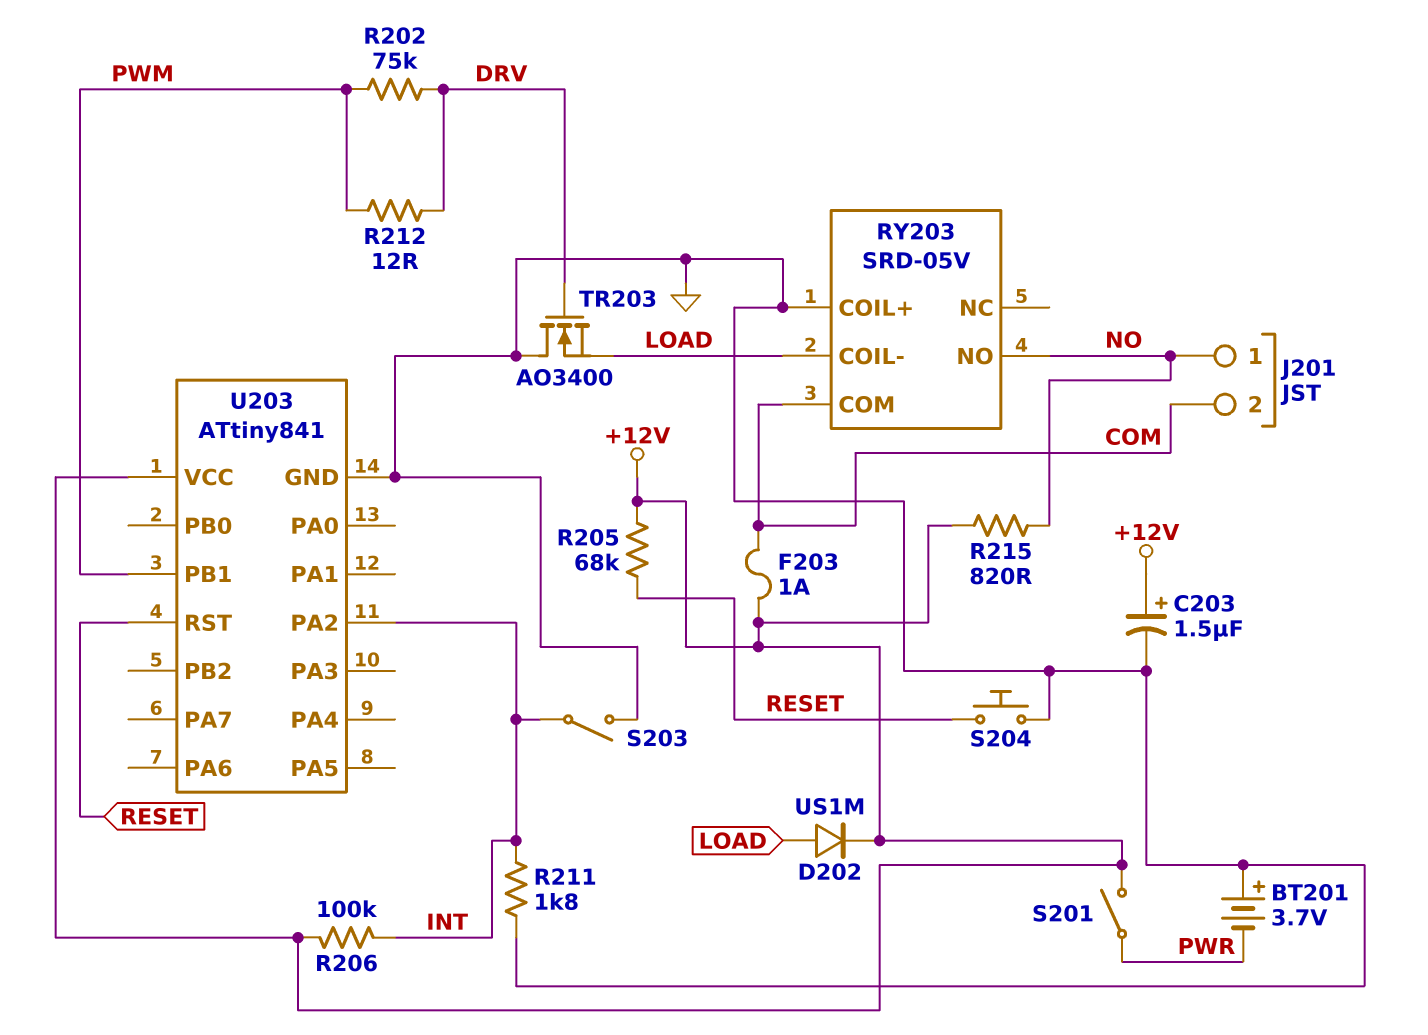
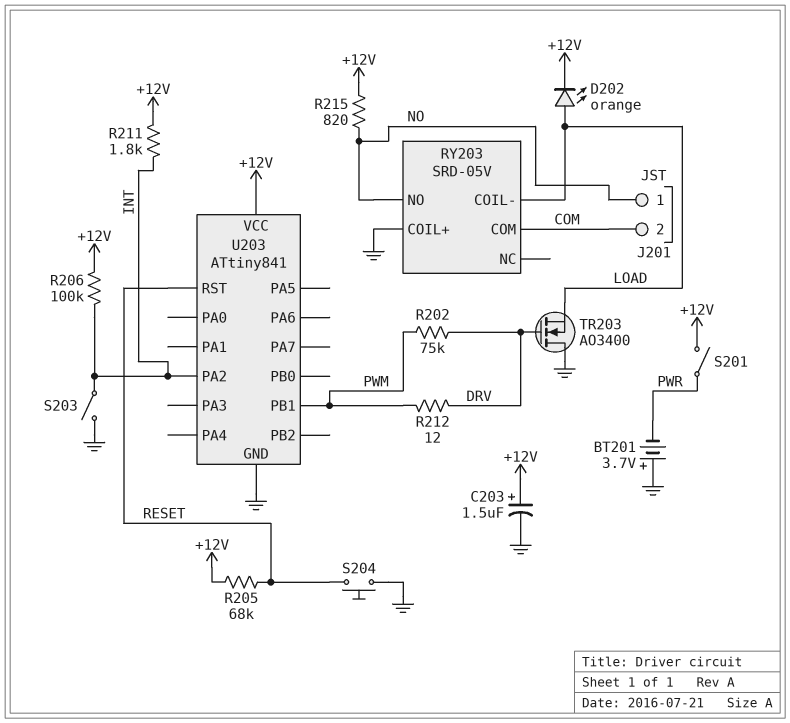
D202: diode US1M (A LOAD, K +12V) -> LED orange (A LOAD, K +12V)
F203: 1A (+12V, COM) -> none
R211: 1.8k (GND, INT) -> 1.8k (+12V, INT)

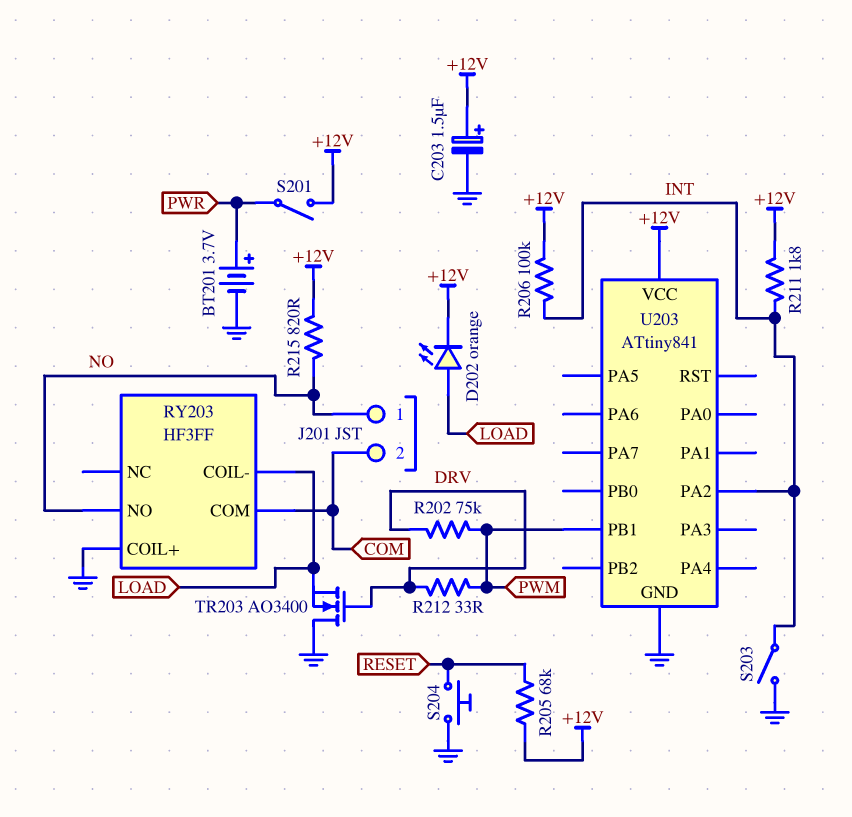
BT201: 3.7V (plus GND, minus PWR) -> 3.7V (plus PWR, minus GND)
R212: 12 (DRV, PWM) -> 33 (DRV, PWM)
RY203: SRD-05V -> HF3FF
U203 pin RST: RESET -> none

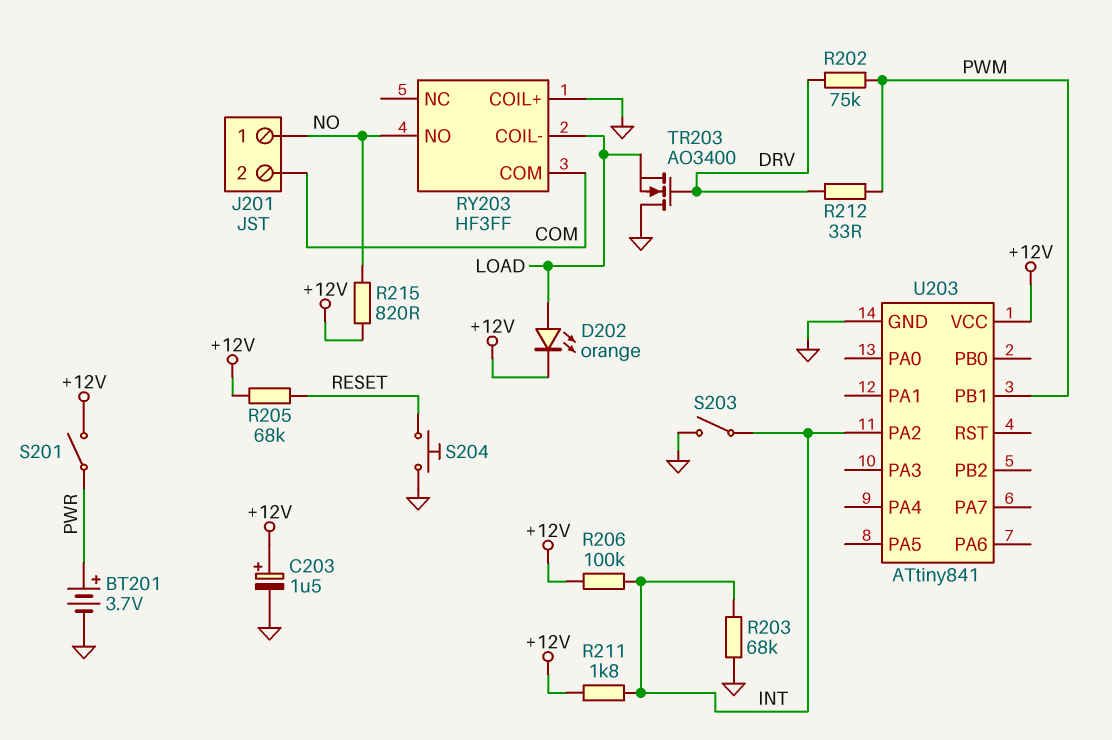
R203: none -> 68k (GND, INT)

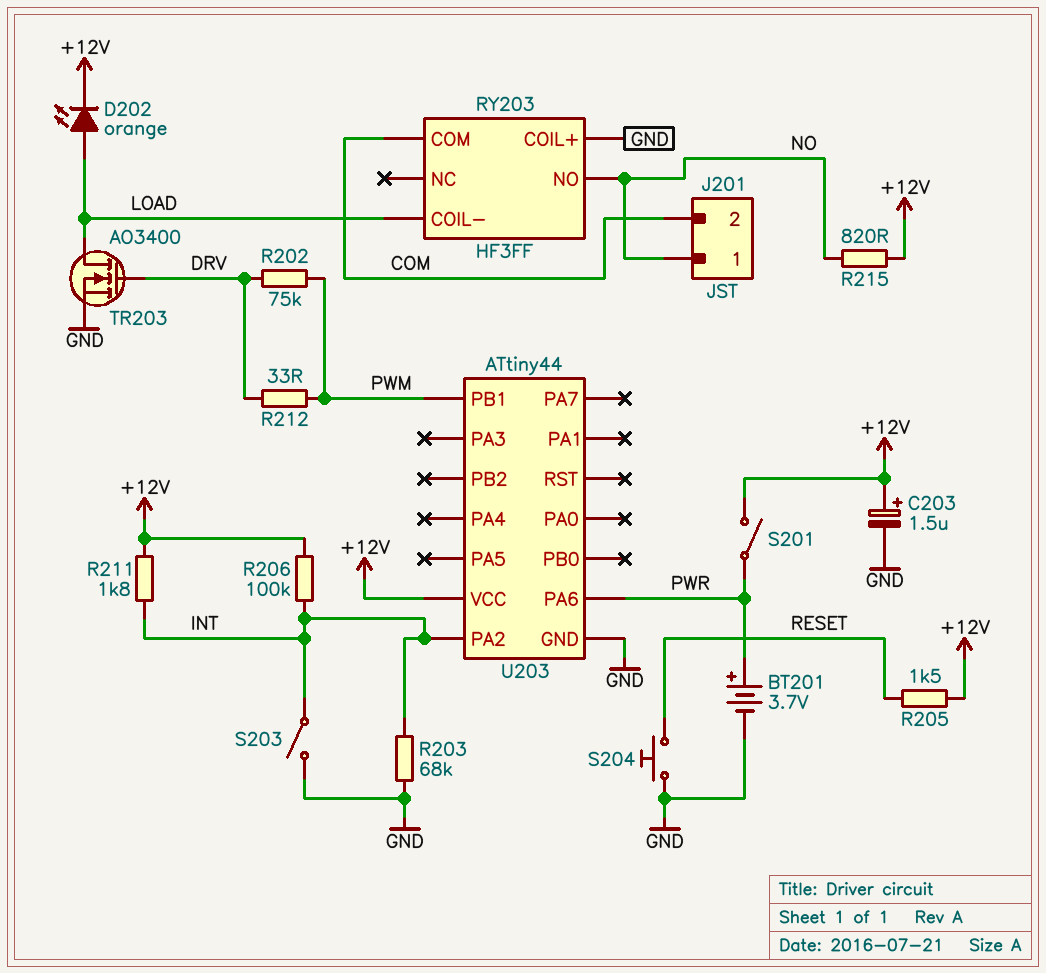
R205: 68k (+12V, RESET) -> 1.5k (+12V, RESET)
TR203: NMOS AO3400 (G DRV, D GND, S LOAD) -> NMOS AO3400 (G DRV, D LOAD, S GND)
U203: ATtiny841 -> ATtiny44
U203 pin PA6: none -> PWR

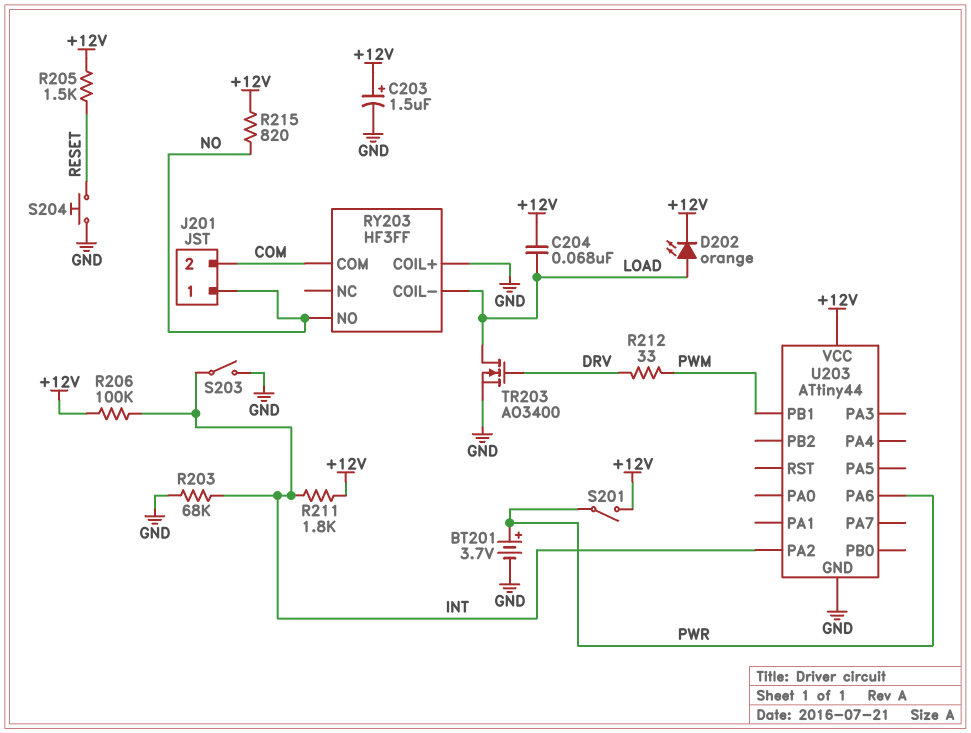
C204: none -> 68nF (+12V, LOAD)
R202: 75k (DRV, PWM) -> none

